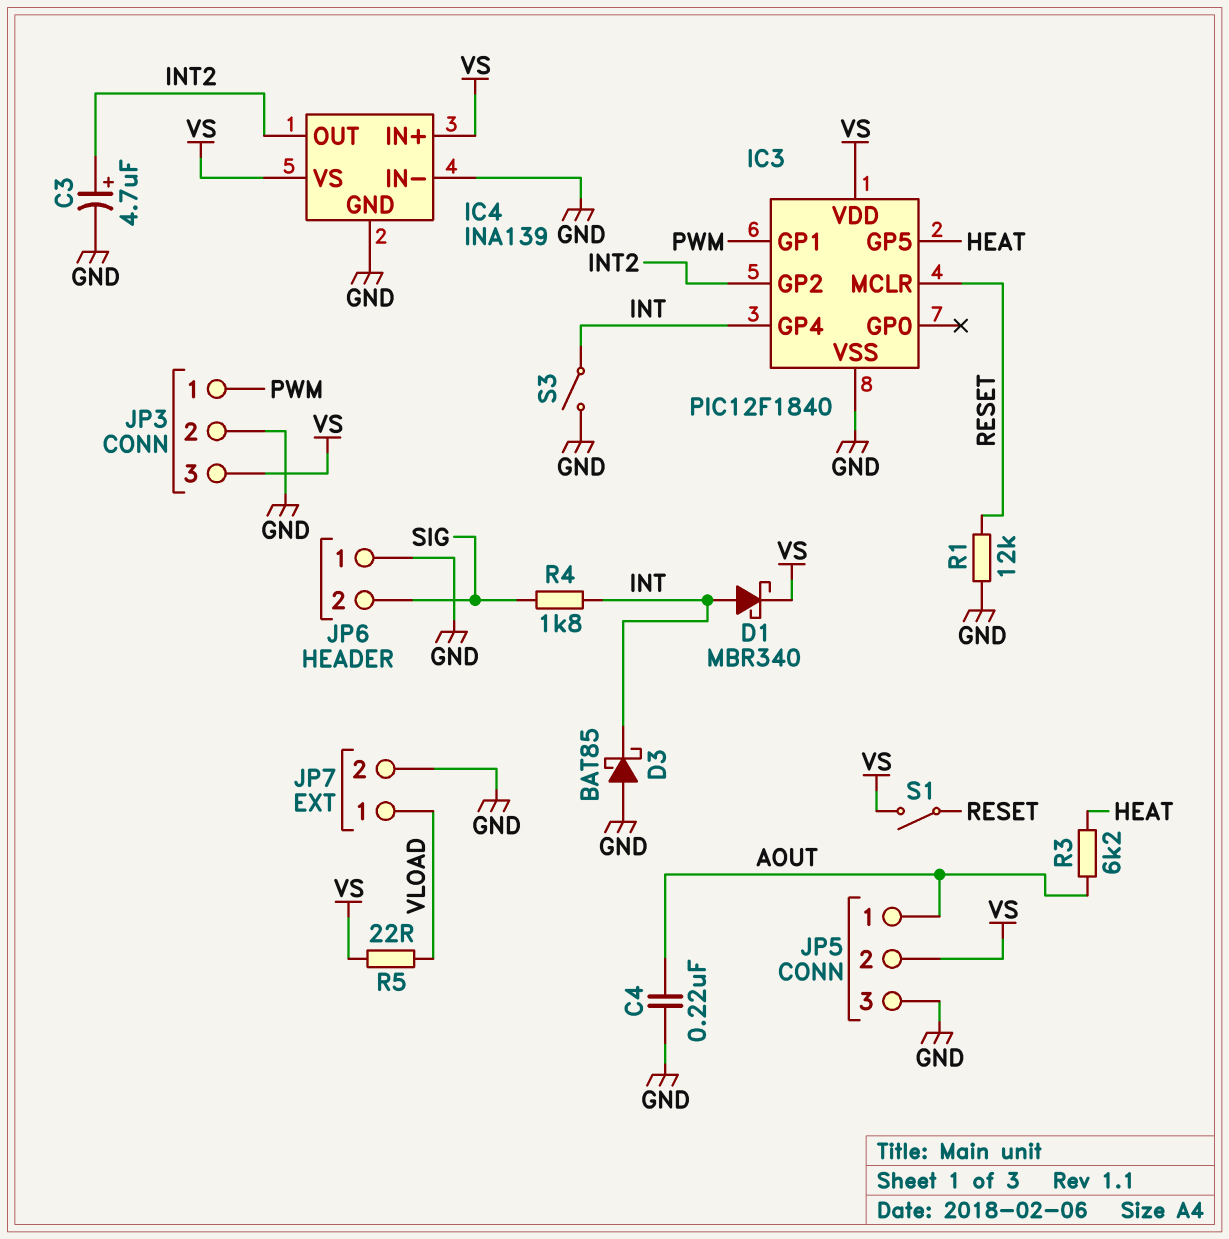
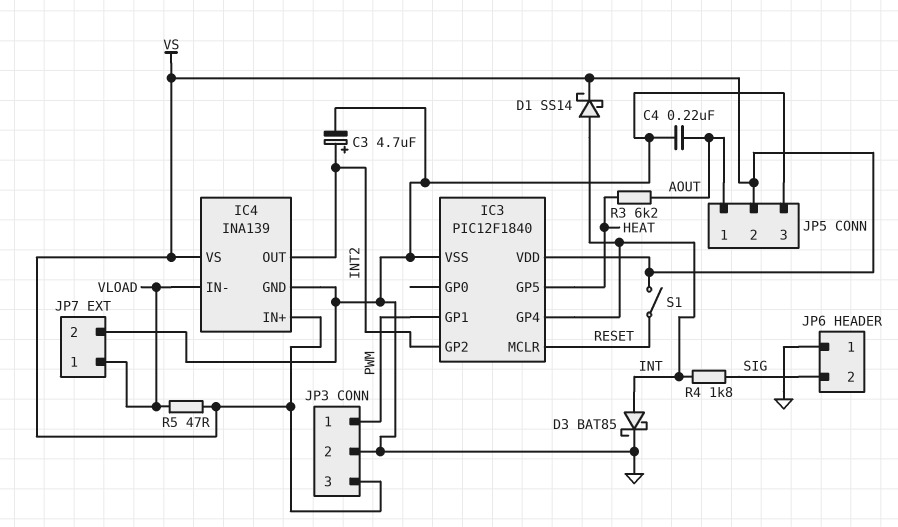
D1: schottky MBR340 (A INT, K VS) -> schottky SS14 (A INT, K VS)
D3: schottky BAT85 (A GND, K INT) -> schottky BAT85 (A INT, K GND)
IC4 pin IN-: GND -> VLOAD
R1: 12k (GND, RESET) -> none
R5: 22 (VLOAD, VS) -> 47 (VLOAD, VS)
S3: switch (GND, INT) -> none

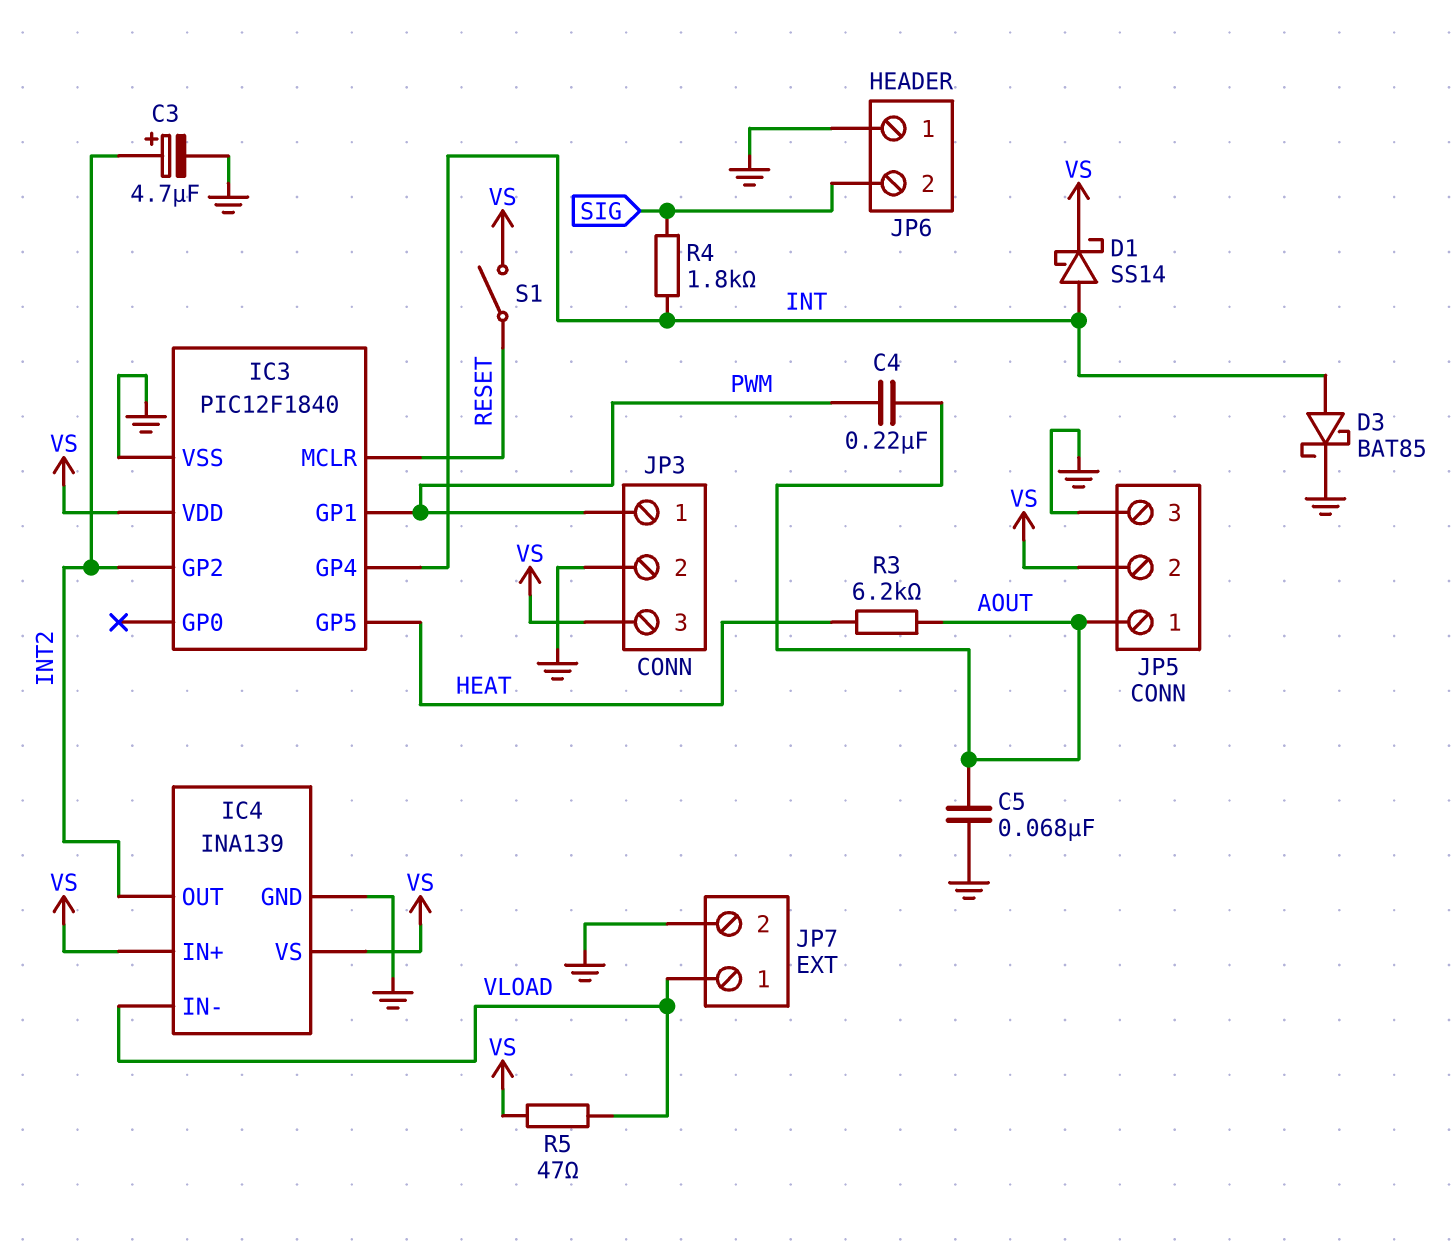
C4: 220nF (AOUT, GND) -> 220nF (AOUT, PWM)
C5: none -> 68nF (AOUT, GND)

